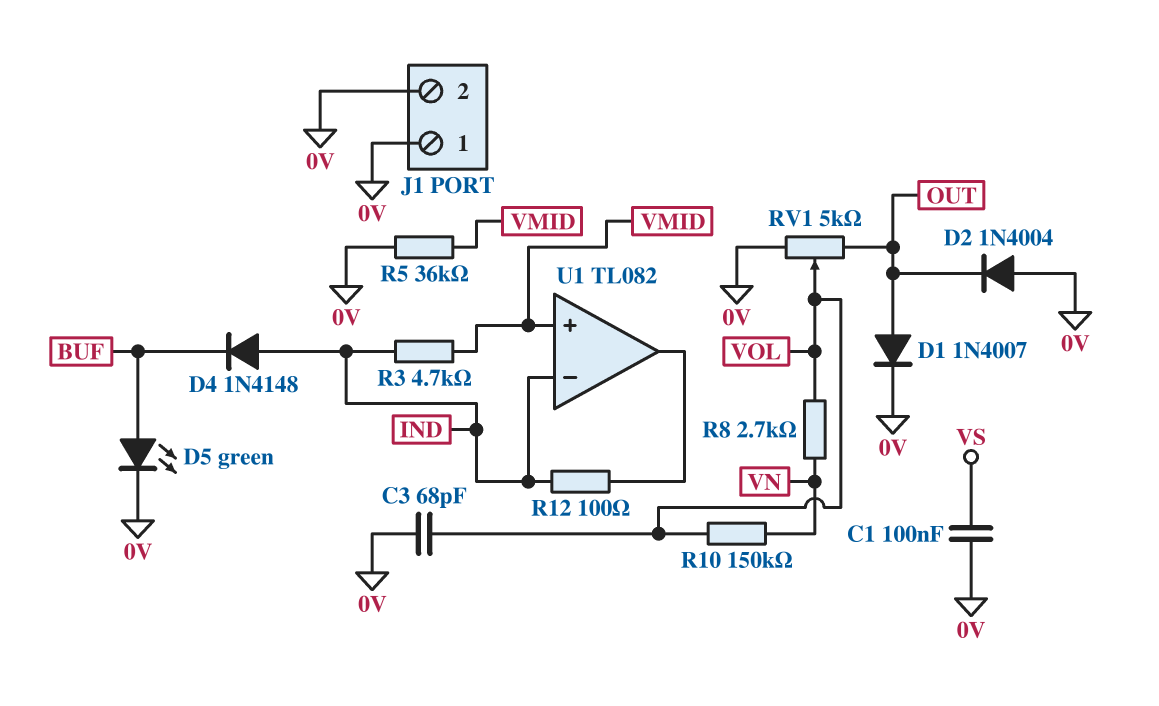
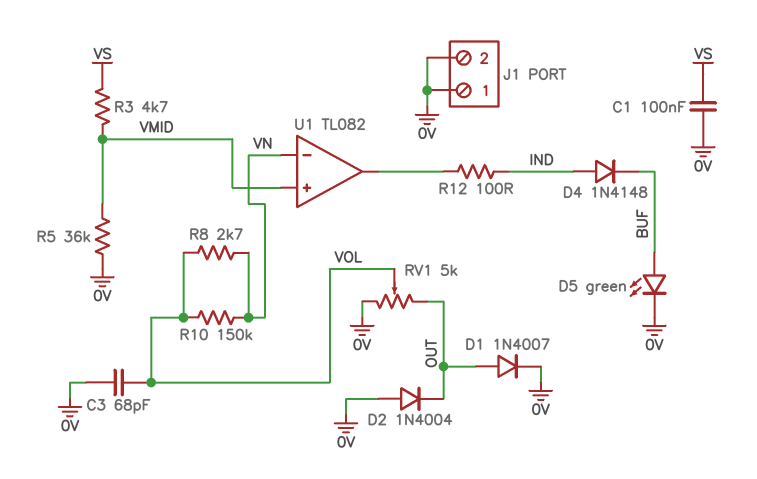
R3: 4.7k (IND, VMID) -> 4.7k (VMID, VS)
U1 pin in-: IND -> VN

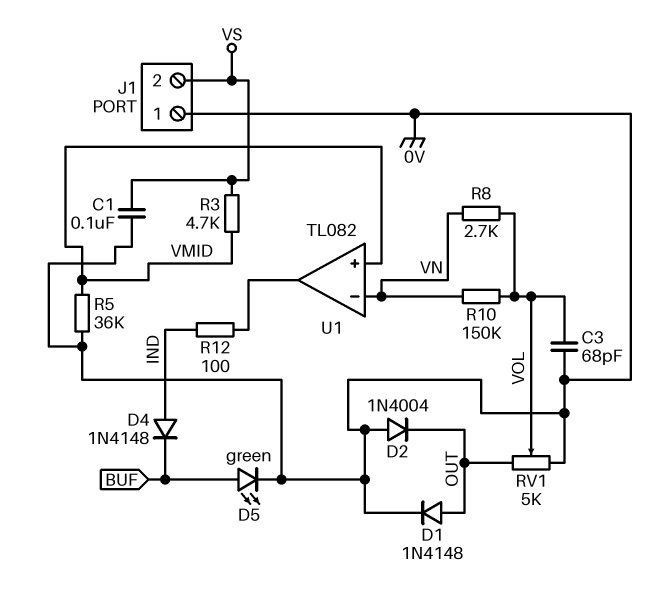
D1: diode 1N4007 (A OUT, K 0V) -> diode 1N4148 (A OUT, K 0V)
J1 pin 2: 0V -> VS

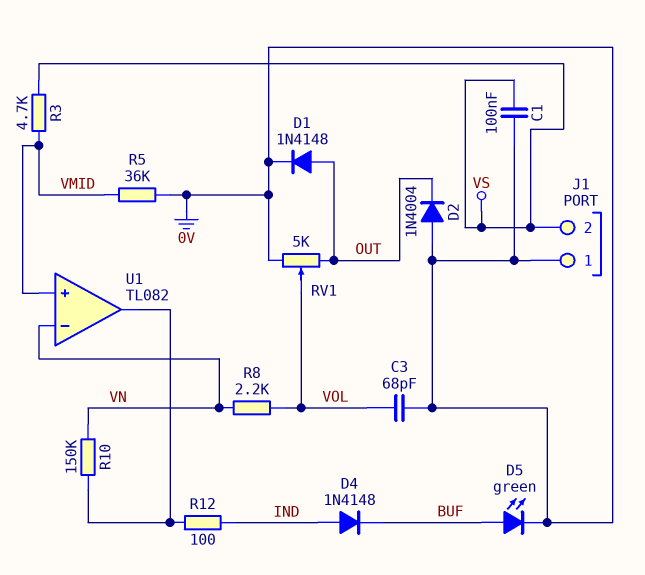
R8: 2.7k (VN, VOL) -> 2.2k (VN, VOL)
R10: 150k (VN, VOL) -> 150k (U1/out, VN)

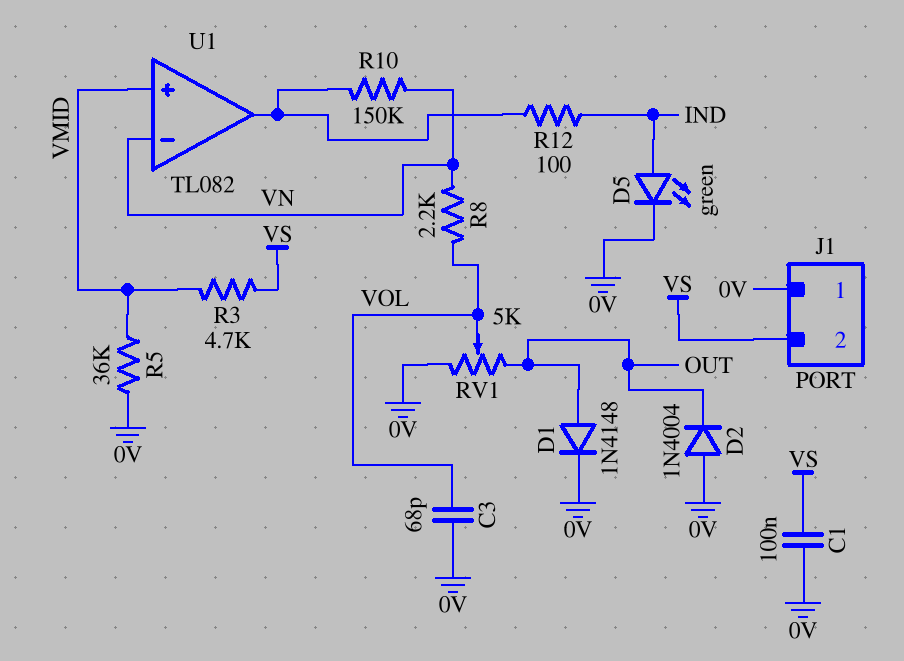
D4: diode 1N4148 (A IND, K BUF) -> none
D5: LED green (A BUF, K 0V) -> LED green (A IND, K 0V)

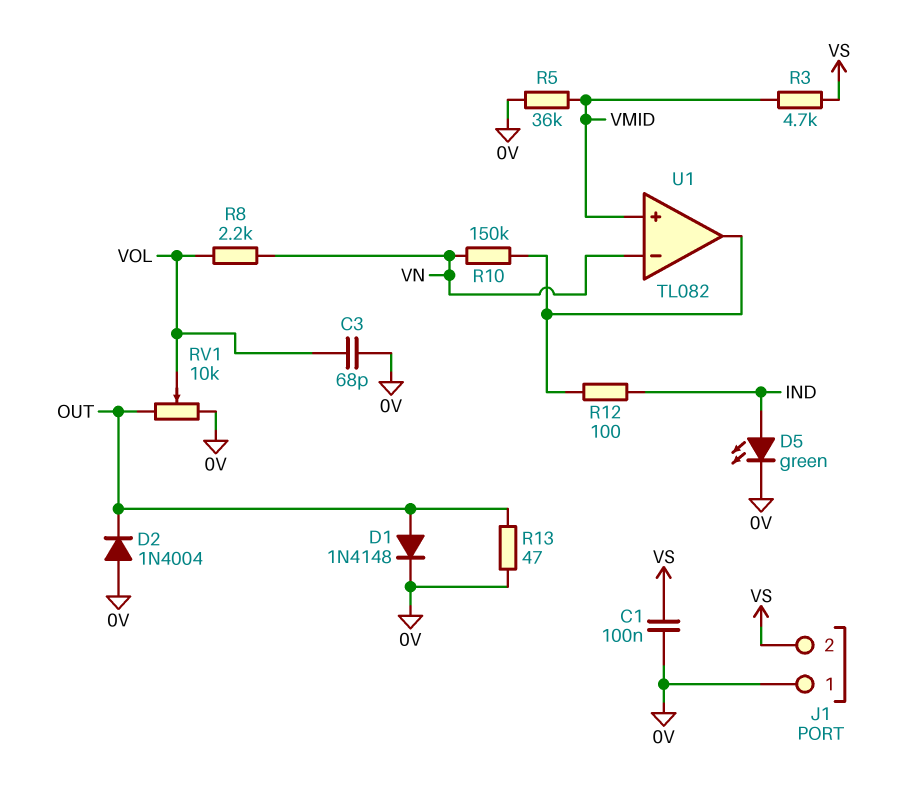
R13: none -> 47 (0V, OUT)
RV1: 5k (0V, OUT, wiper VOL) -> 10k (0V, OUT, wiper VOL)

